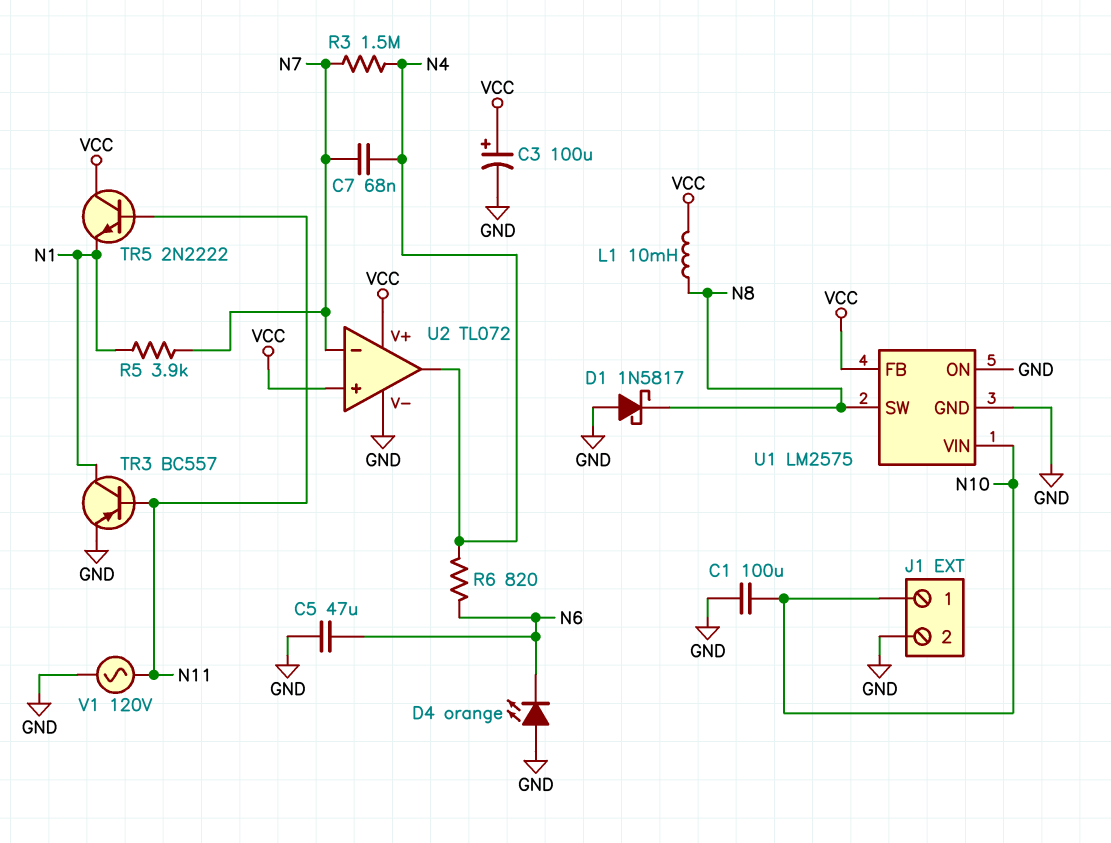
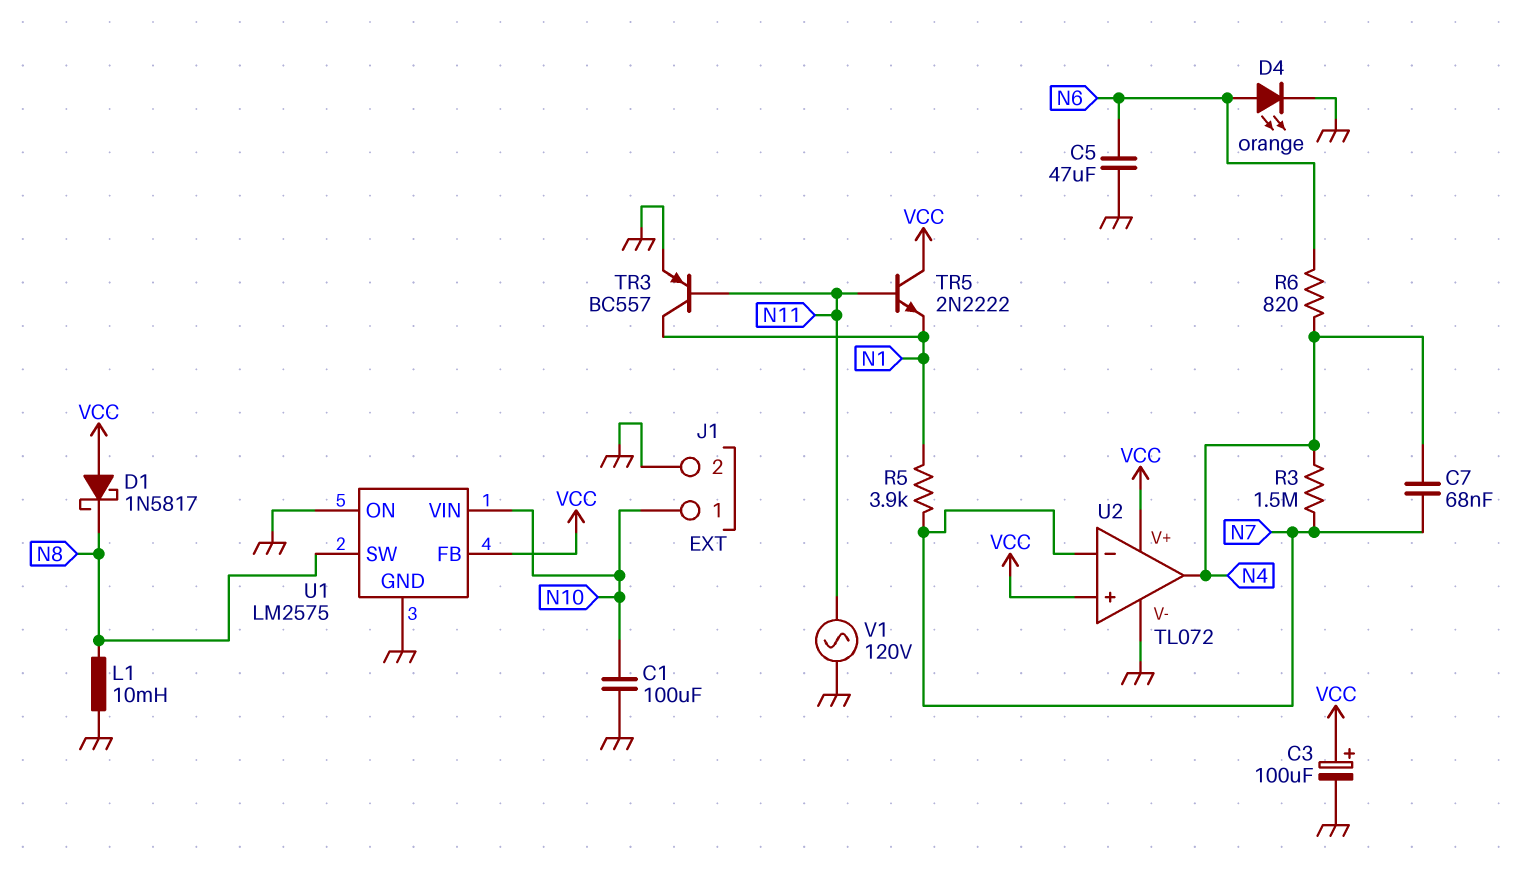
D1: schottky 1N5817 (A GND, K N8) -> schottky 1N5817 (A VCC, K N8)
D4: LED orange (A GND, K N6) -> LED orange (A N6, K GND)
L1: 10mH (N8, VCC) -> 10mH (GND, N8)

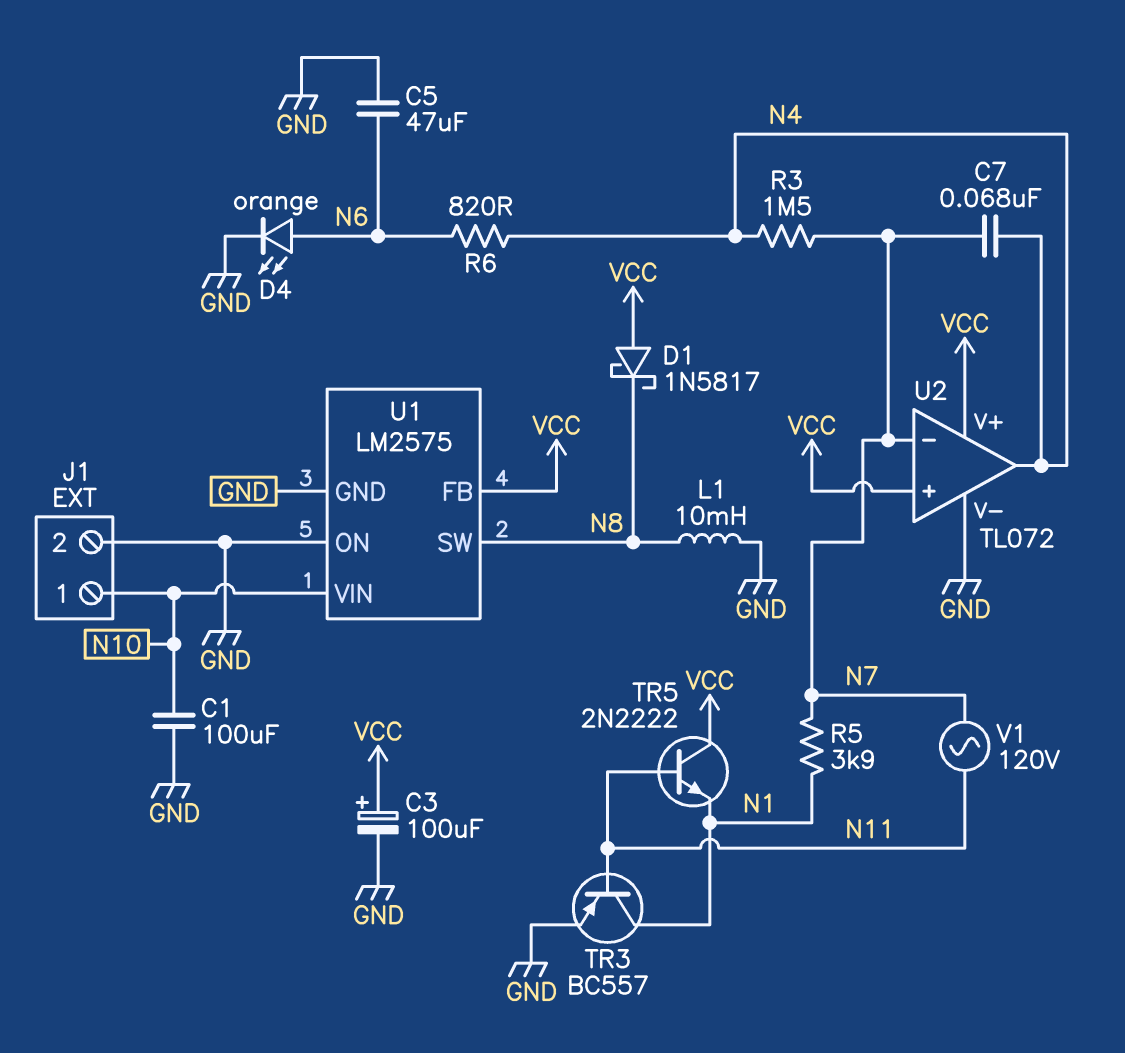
V1: AC 120V (GND, N11) -> AC 120V (N7, N11)

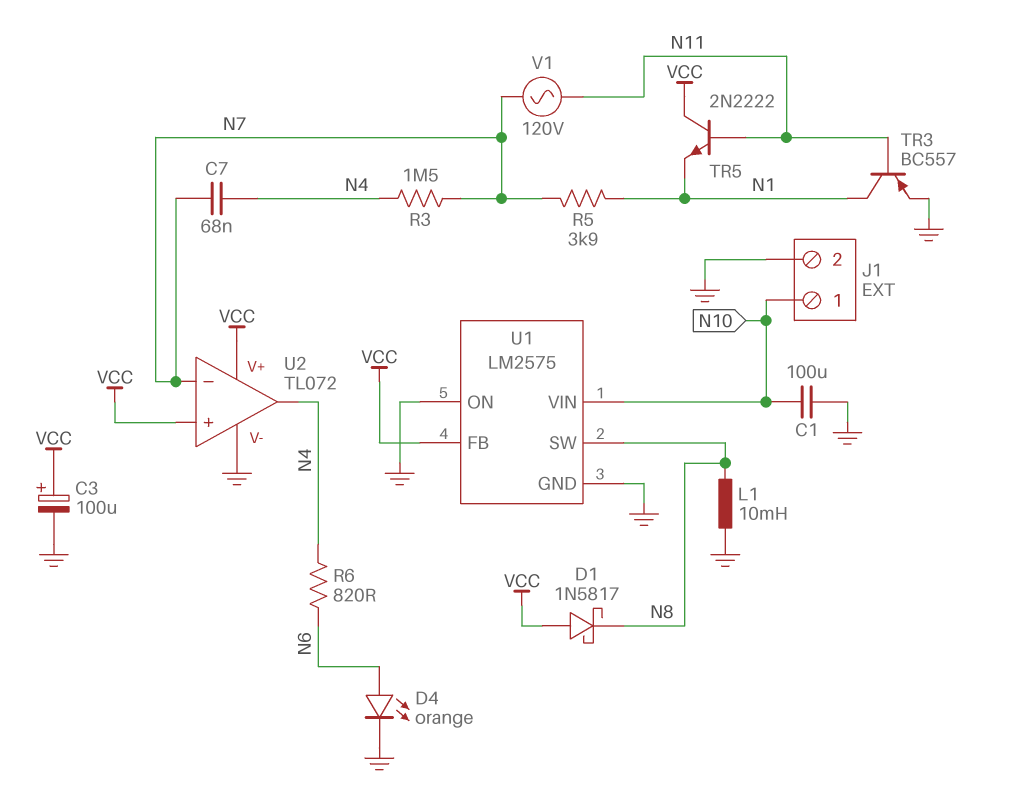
C5: 47uF (GND, N6) -> none

